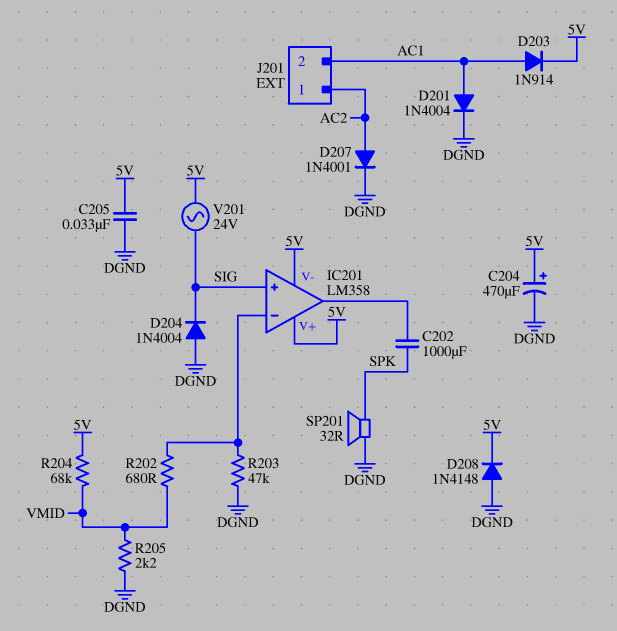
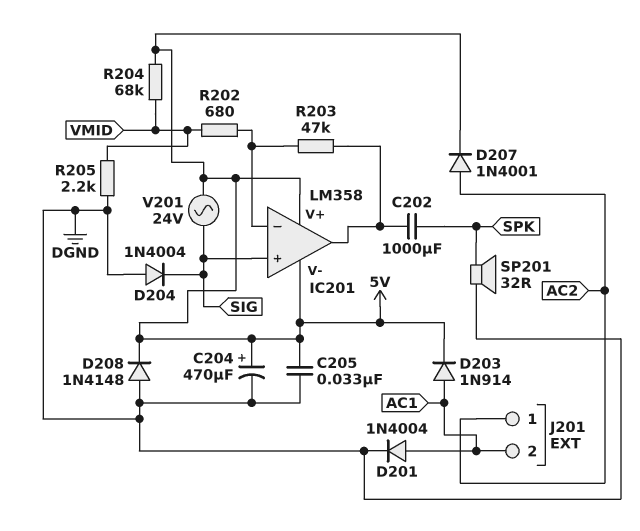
D207: diode 1N4001 (A AC2, K DGND) -> diode 1N4001 (A AC2, K 5V)
R203: 47k (DGND, IC201/in-) -> 47k (IC201/in-, IC201/out)

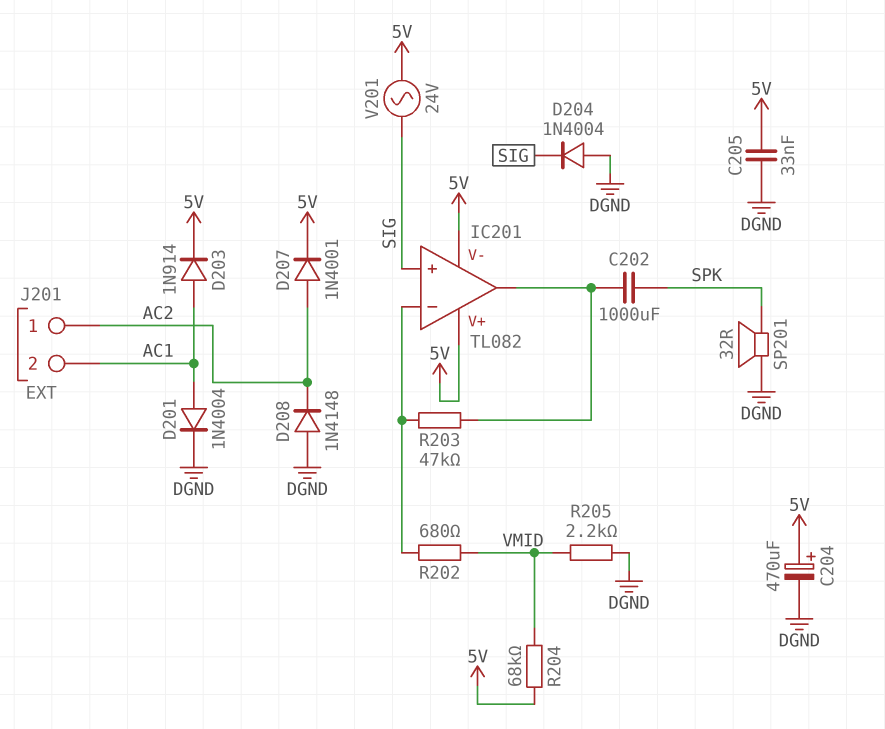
D208: diode 1N4148 (A DGND, K 5V) -> diode 1N4148 (A DGND, K AC2)
IC201: LM358 -> TL082

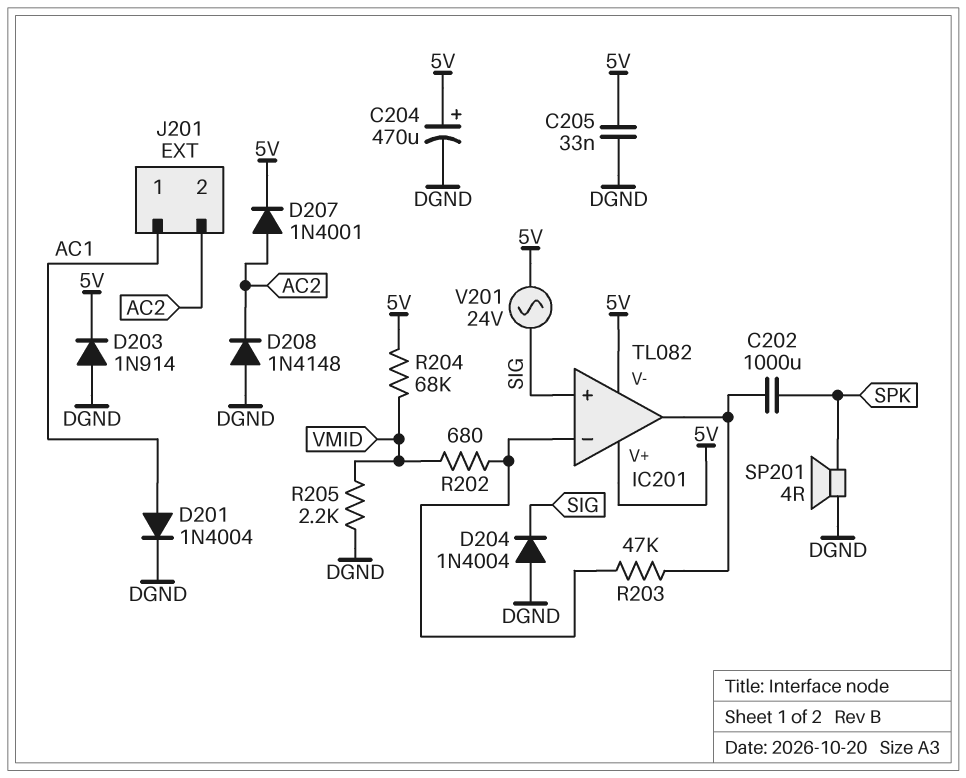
D203: diode 1N914 (A AC1, K 5V) -> diode 1N914 (A DGND, K 5V)
J201 pin 1: AC2 -> AC1
J201 pin 2: AC1 -> AC2
SP201: speaker 32R (DGND, SPK) -> speaker 4R (DGND, SPK)

